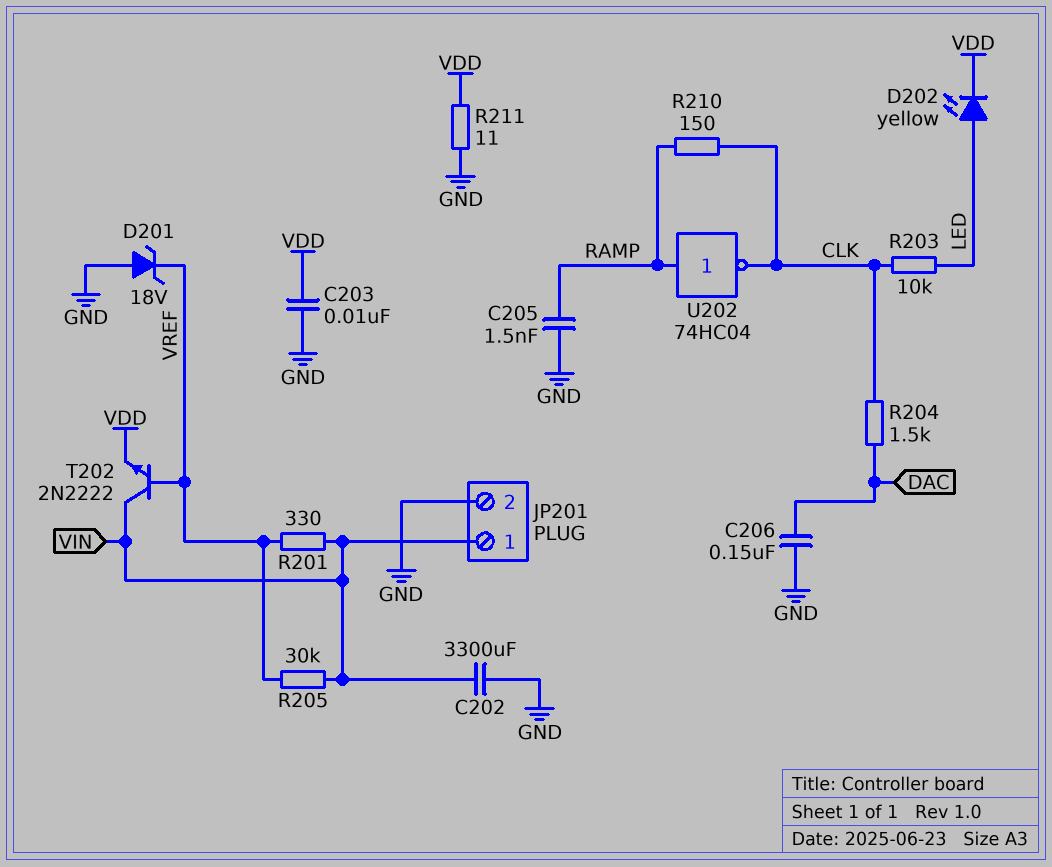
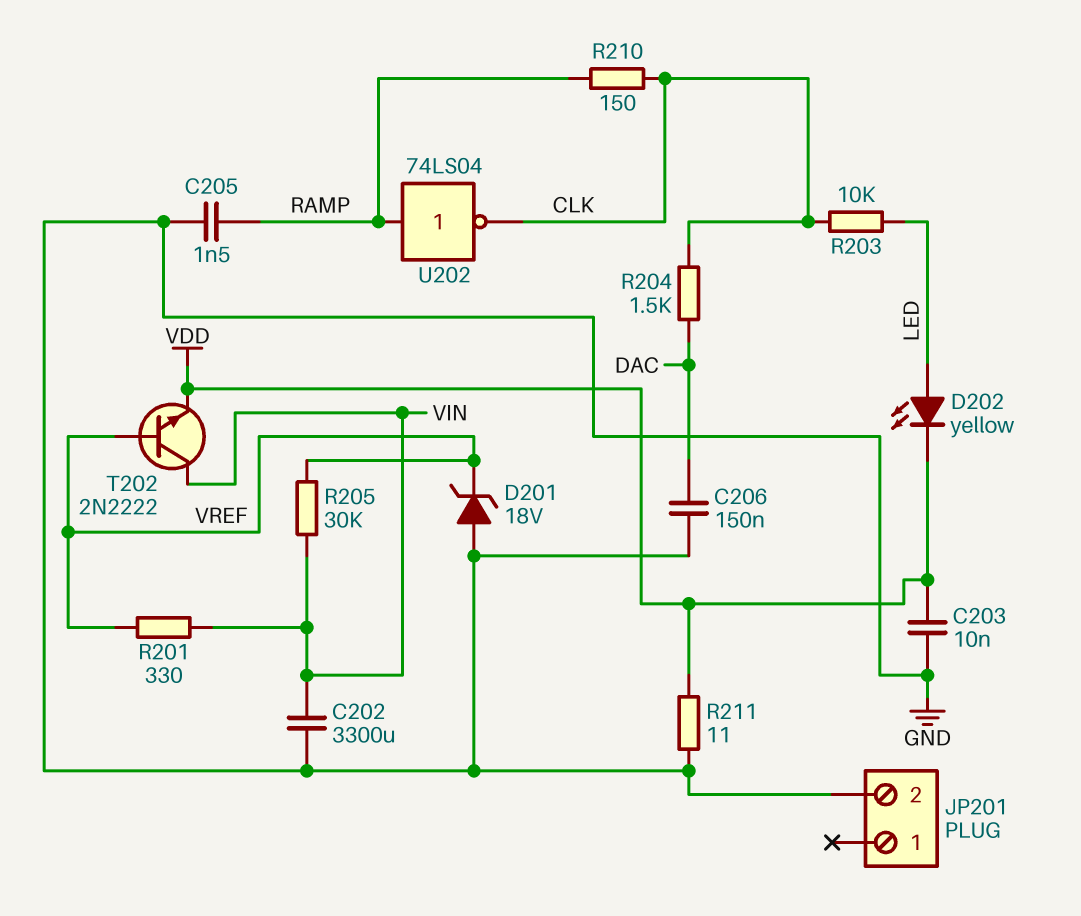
JP201 pin 1: VIN -> none
U202: NOT 74HC04 (in RAMP, out CLK) -> NOT 74LS04 (in RAMP, out CLK)

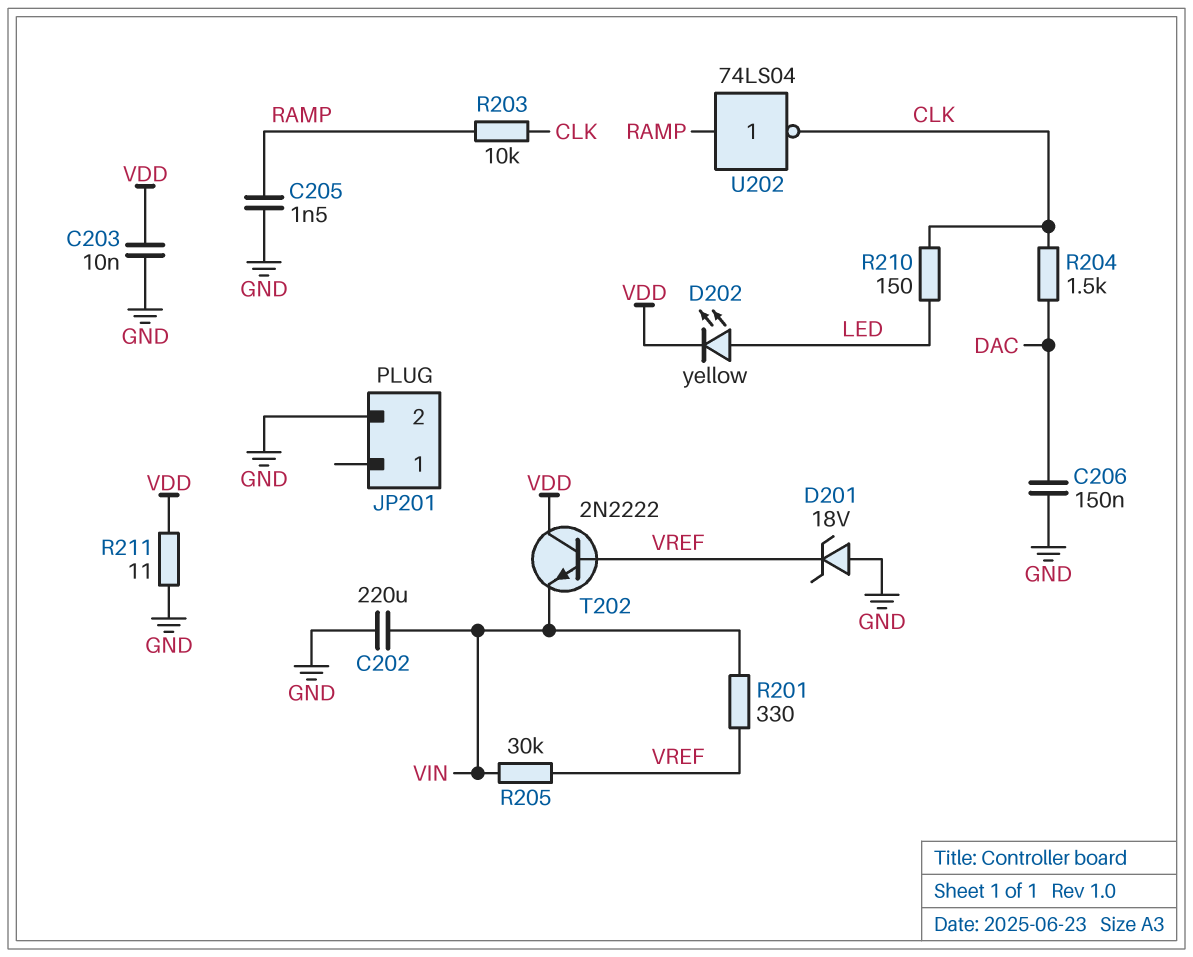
C202: 3300uF (GND, VIN) -> 220uF (GND, VIN)
R203: 10k (CLK, LED) -> 10k (CLK, RAMP)
R210: 150 (CLK, RAMP) -> 150 (CLK, LED)
T202: NPN 2N2222 (B VREF, C VIN, E VDD) -> NPN 2N2222 (B VREF, C VDD, E VIN)

